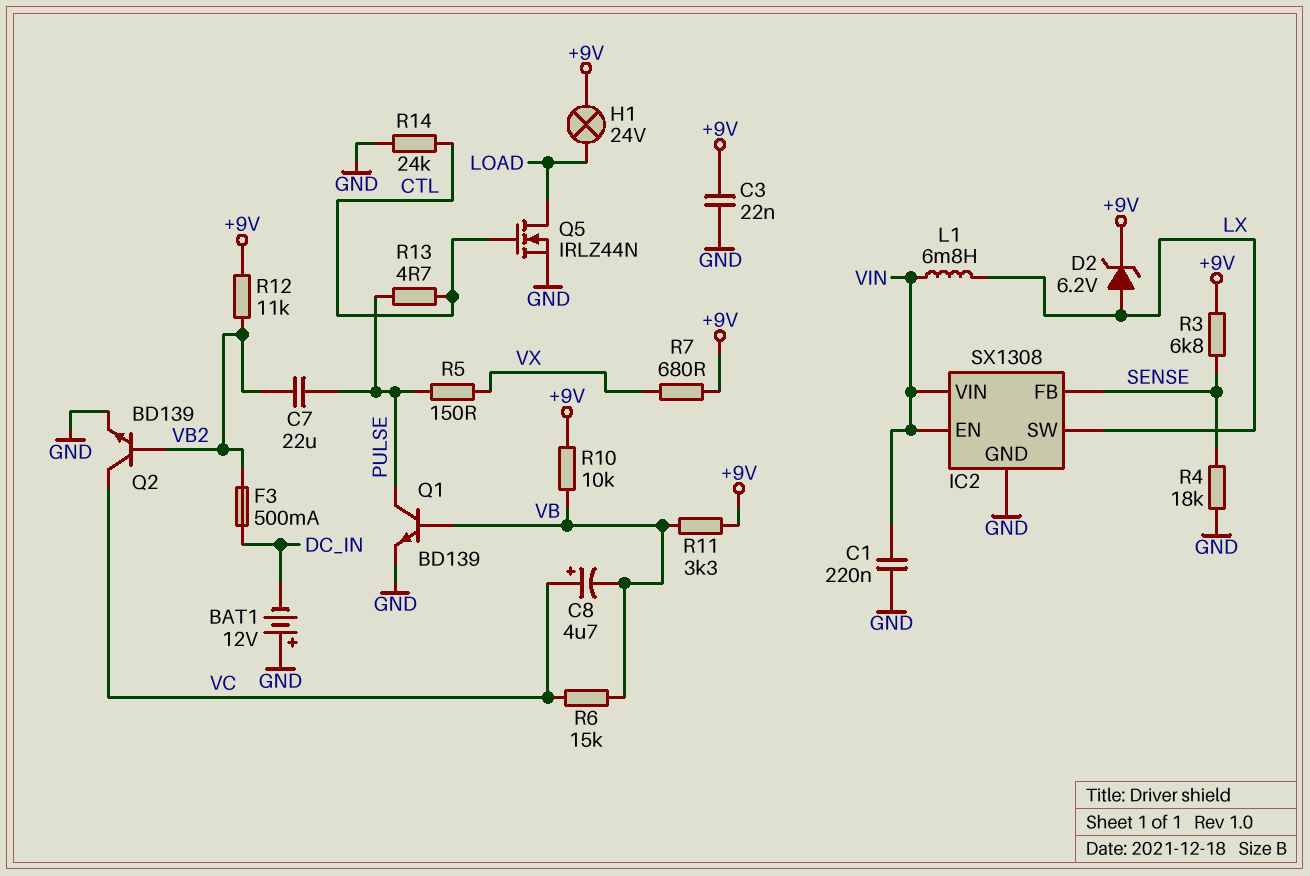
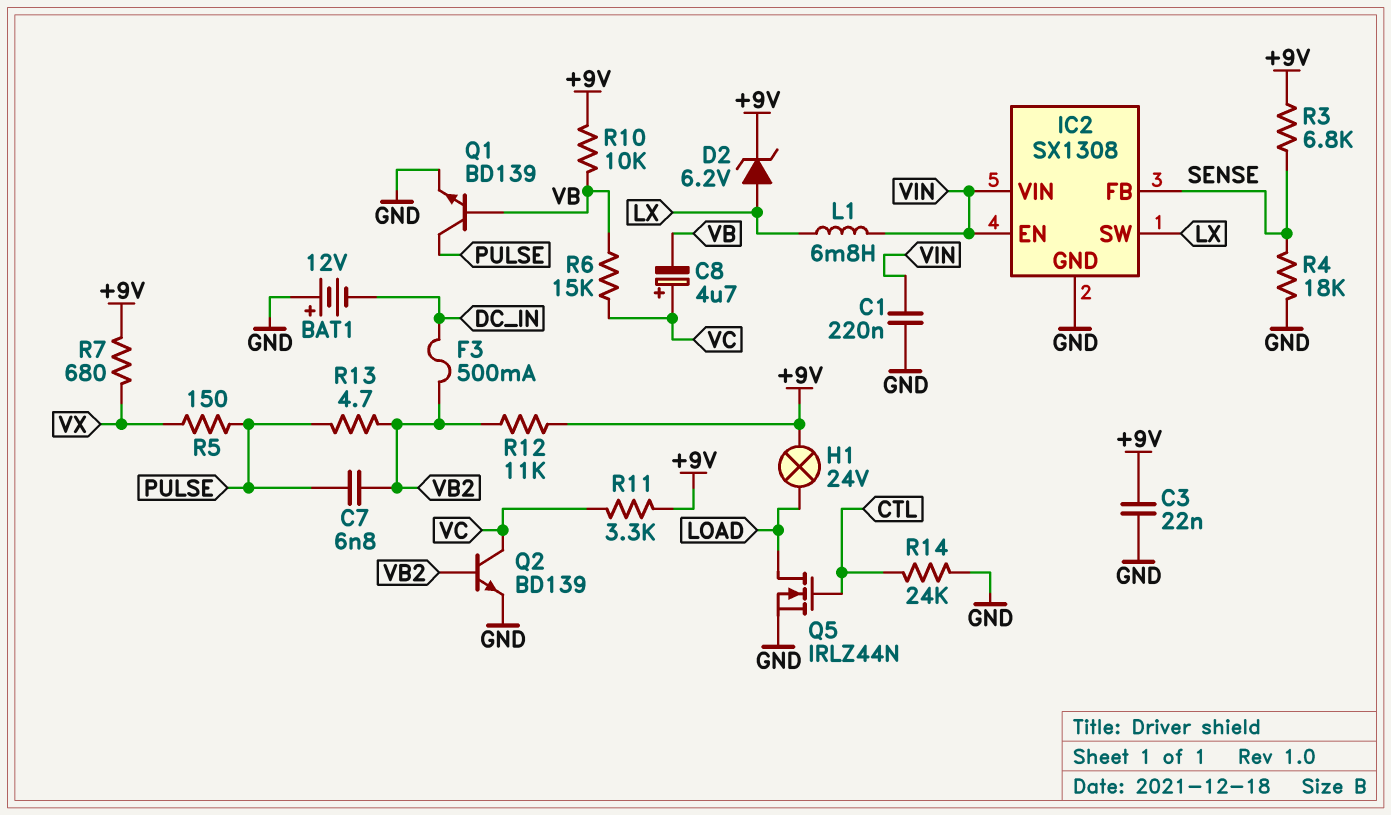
C7: 22uF (PULSE, VB2) -> 6.8nF (PULSE, VB2)
R11: 3.3k (+9V, VB) -> 3.3k (+9V, VC)
R13: 4.7 (CTL, PULSE) -> 4.7 (PULSE, VB2)

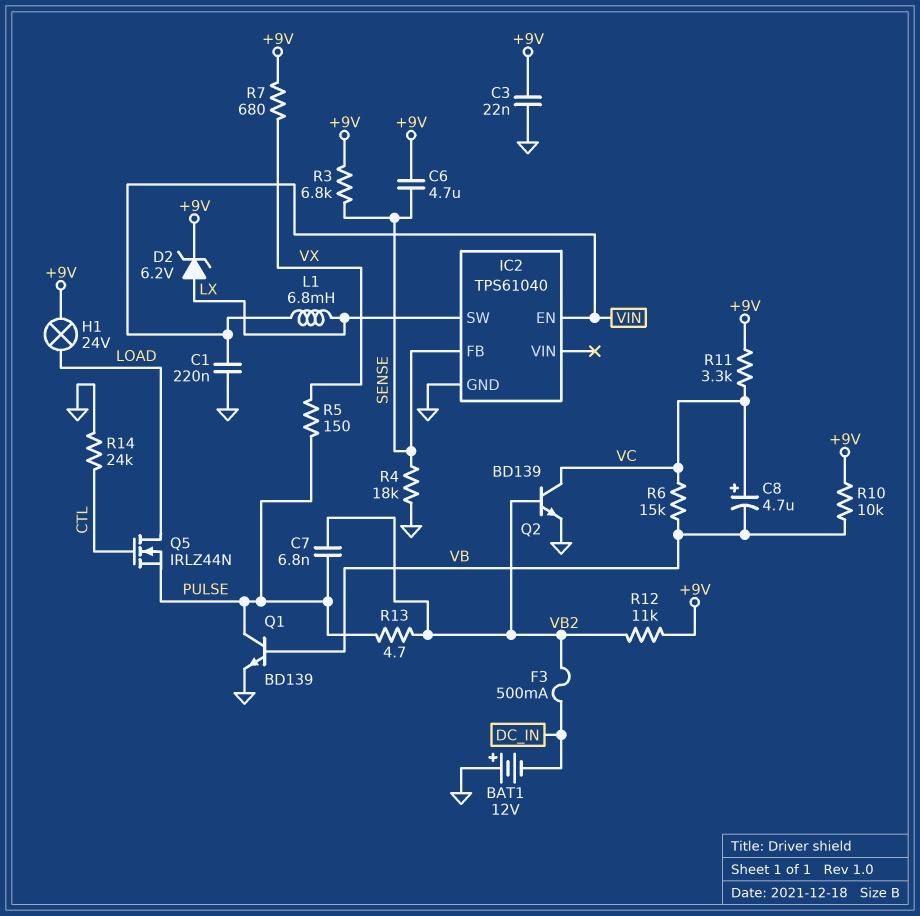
C6: none -> 4.7uF (+9V, SENSE)
IC2: SX1308 -> TPS61040
IC2 pin VIN: VIN -> none
Q5: NMOS IRLZ44N (G CTL, D LOAD, S GND) -> NMOS IRLZ44N (G CTL, D LOAD, S PULSE)

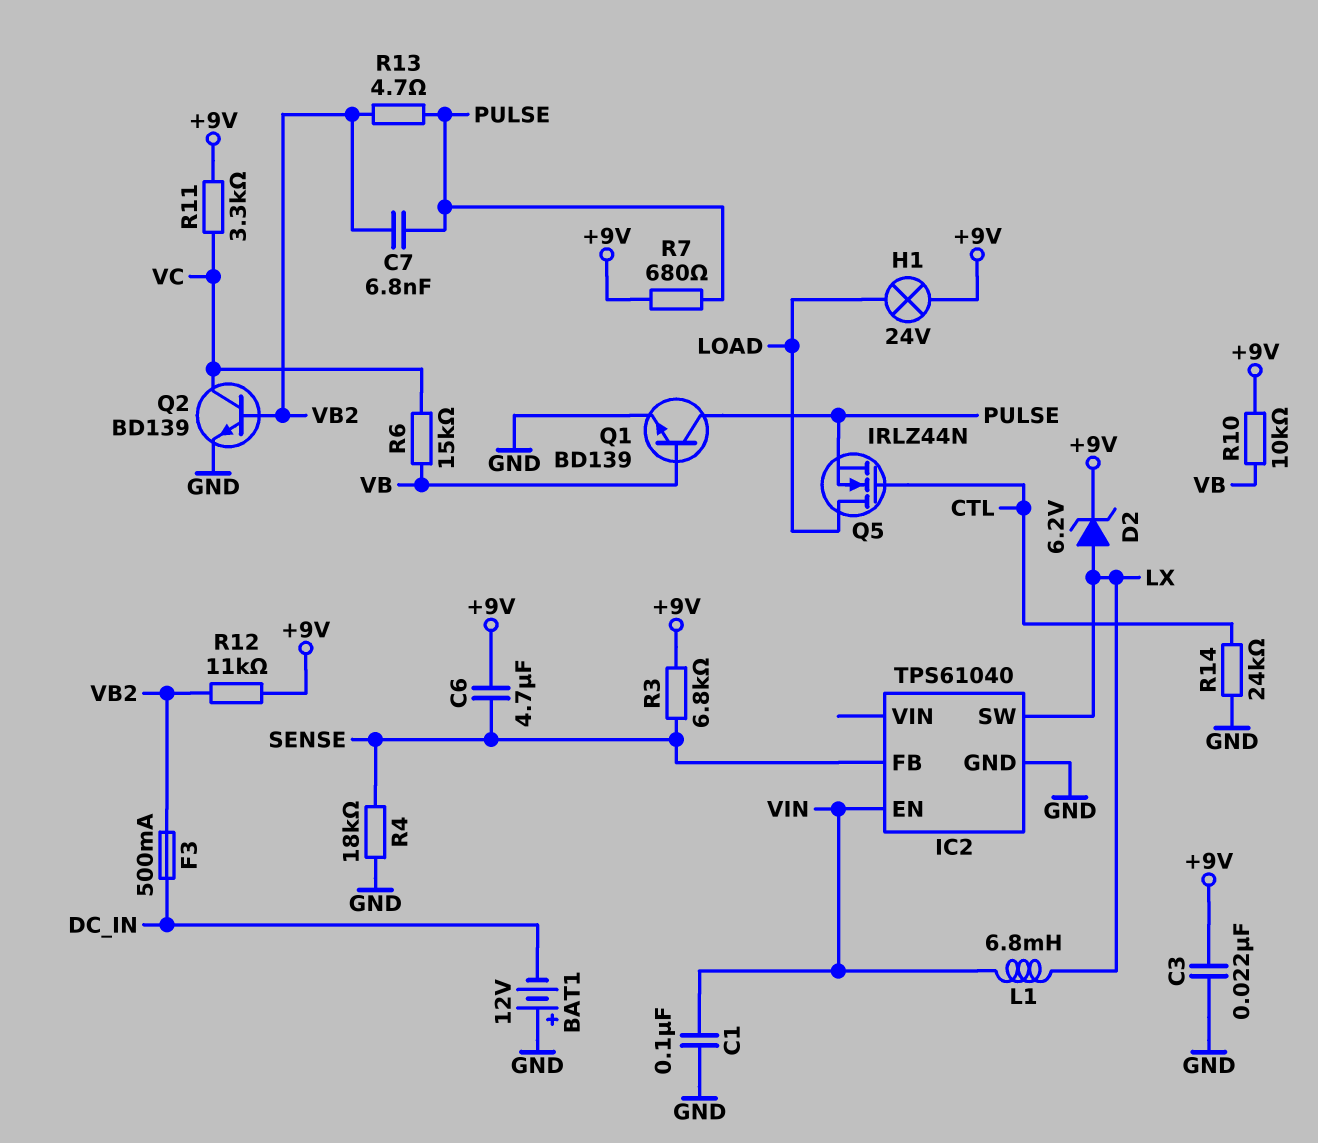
C1: 220nF (GND, VIN) -> 100nF (GND, VIN)
C8: 4.7uF (plus VC, minus VB) -> none
R5: 150 (PULSE, VX) -> none
R7: 680 (+9V, VX) -> 680 (+9V, PULSE)

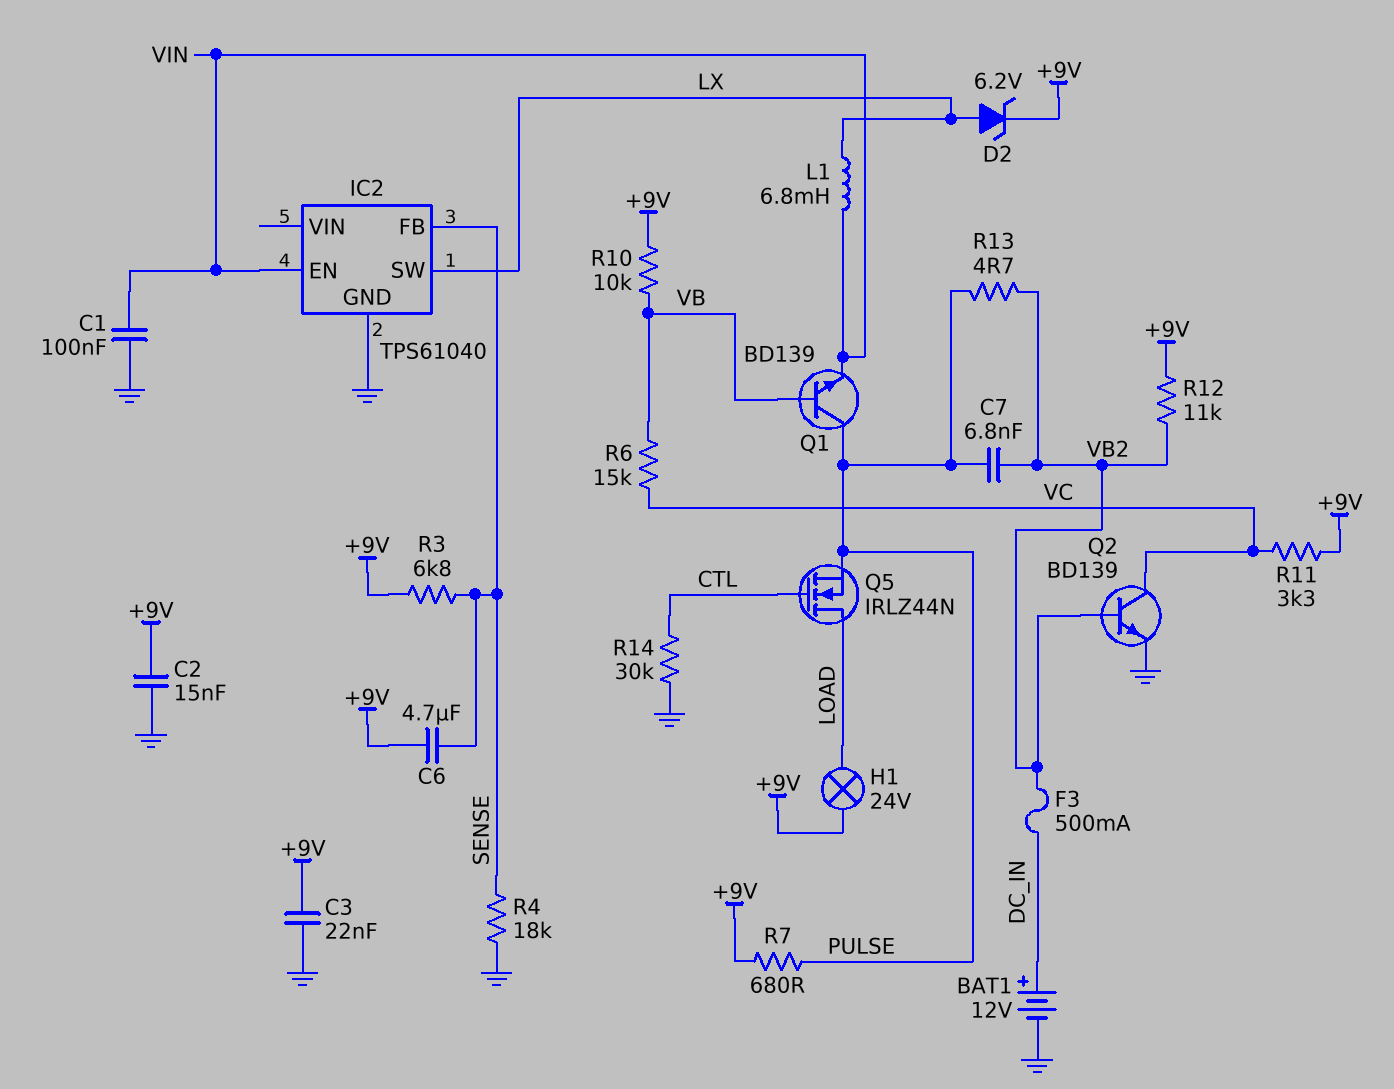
BAT1: 12V (plus GND, minus DC_IN) -> 12V (plus DC_IN, minus GND)
C2: none -> 15nF (+9V, GND)
Q1: NPN BD139 (B VB, C PULSE, E GND) -> NPN BD139 (B VB, C PULSE, E VIN)
R14: 24k (CTL, GND) -> 30k (CTL, GND)

